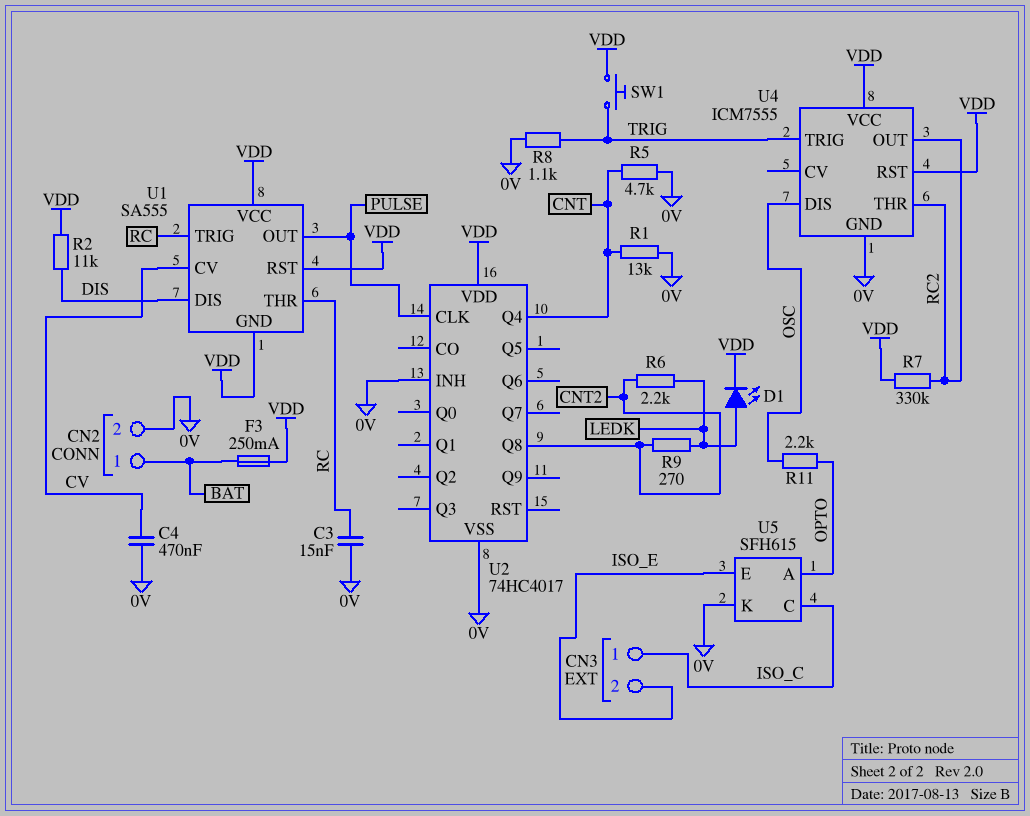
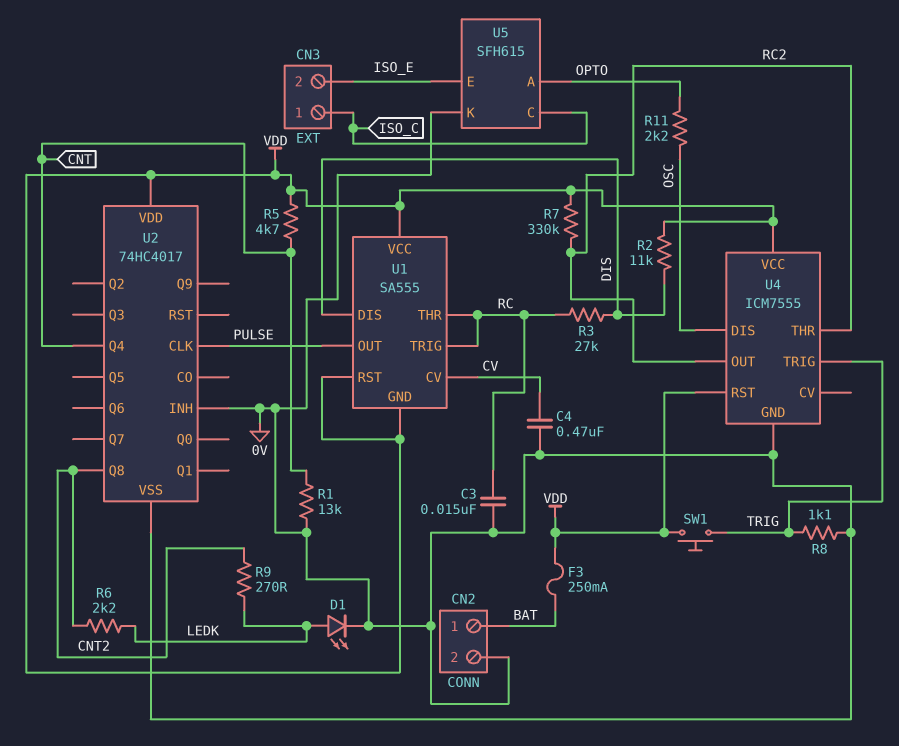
D1: LED (A LEDK, K VDD) -> LED (A LEDK, K 0V)
R3: none -> 27k (DIS, RC)
R5: 4.7k (0V, CNT) -> 4.7k (CNT, VDD)

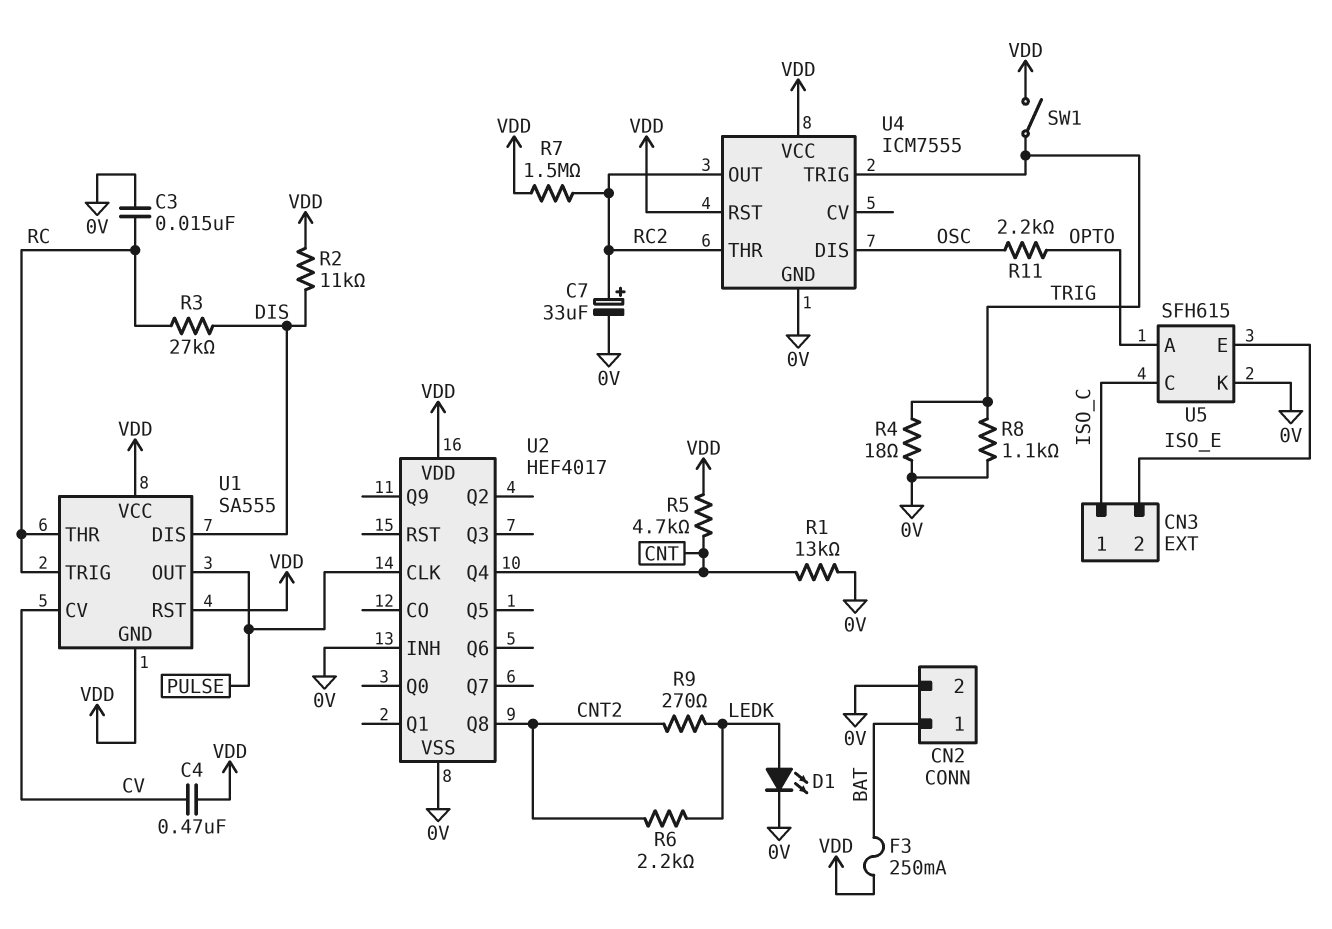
C4: 470nF (0V, CV) -> 470nF (CV, VDD)
C7: none -> 33uF (plus RC2, minus 0V)
R4: none -> 18 (0V, TRIG)
R7: 330k (RC2, VDD) -> 1.5M (RC2, VDD)
SW1: button (TRIG, VDD) -> switch (TRIG, VDD)
U2: 74HC4017 -> HEF4017

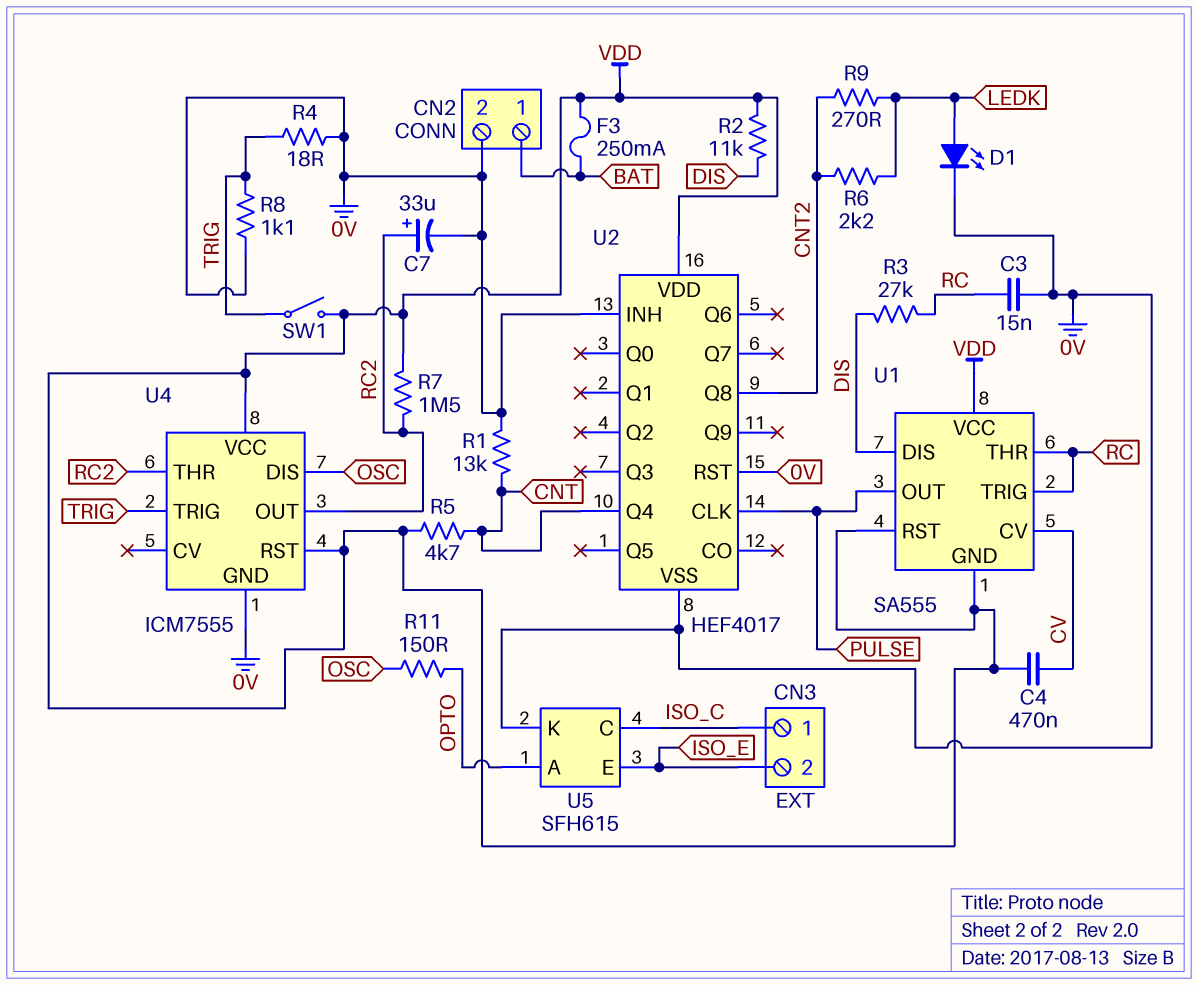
R11: 2.2k (OPTO, OSC) -> 150 (OPTO, OSC)
U2 pin RST: none -> 0V

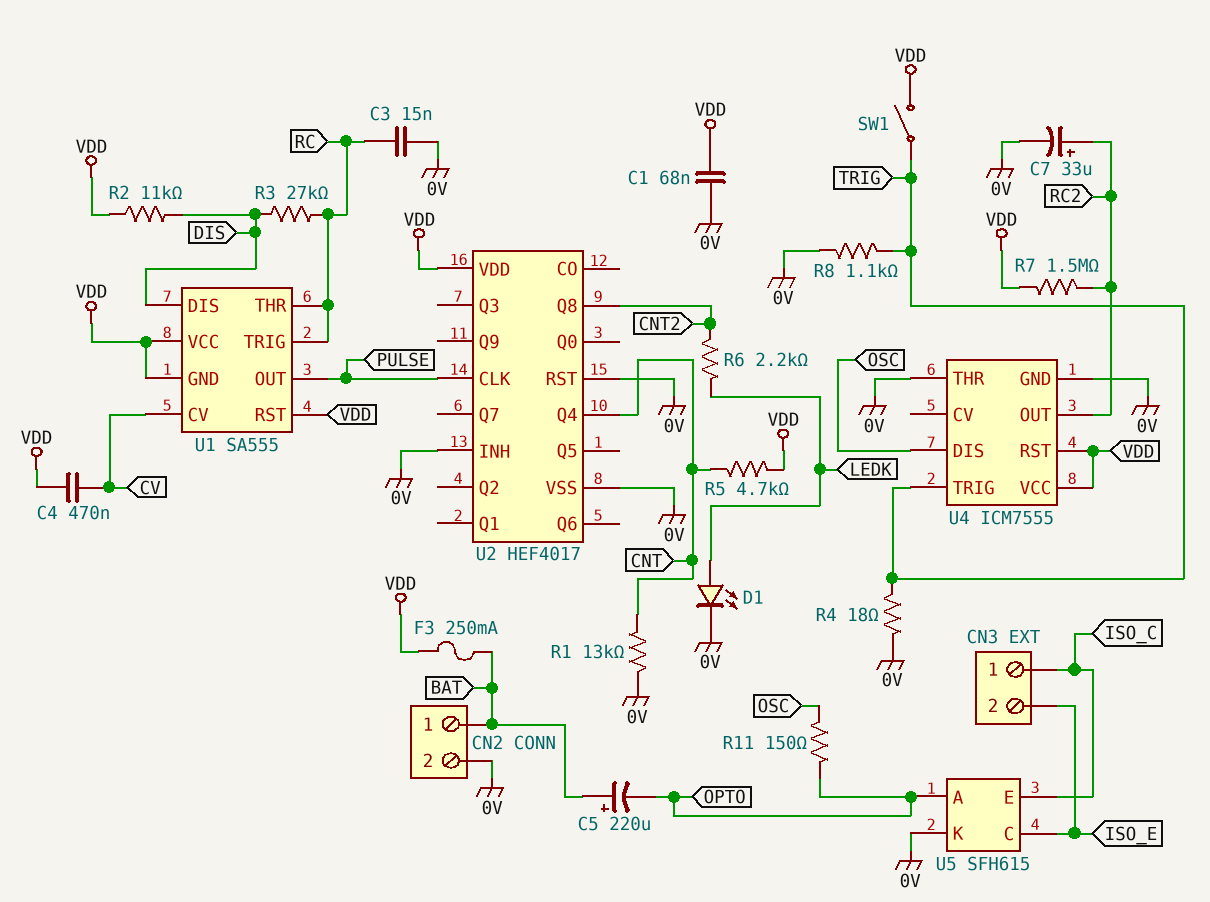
C1: none -> 68nF (0V, VDD)
C5: none -> 220uF (plus BAT, minus OPTO)
R9: 270 (CNT2, LEDK) -> none
U4 pin THR: RC2 -> 0V
U5 pin C: ISO_C -> ISO_E
U5 pin E: ISO_E -> ISO_C

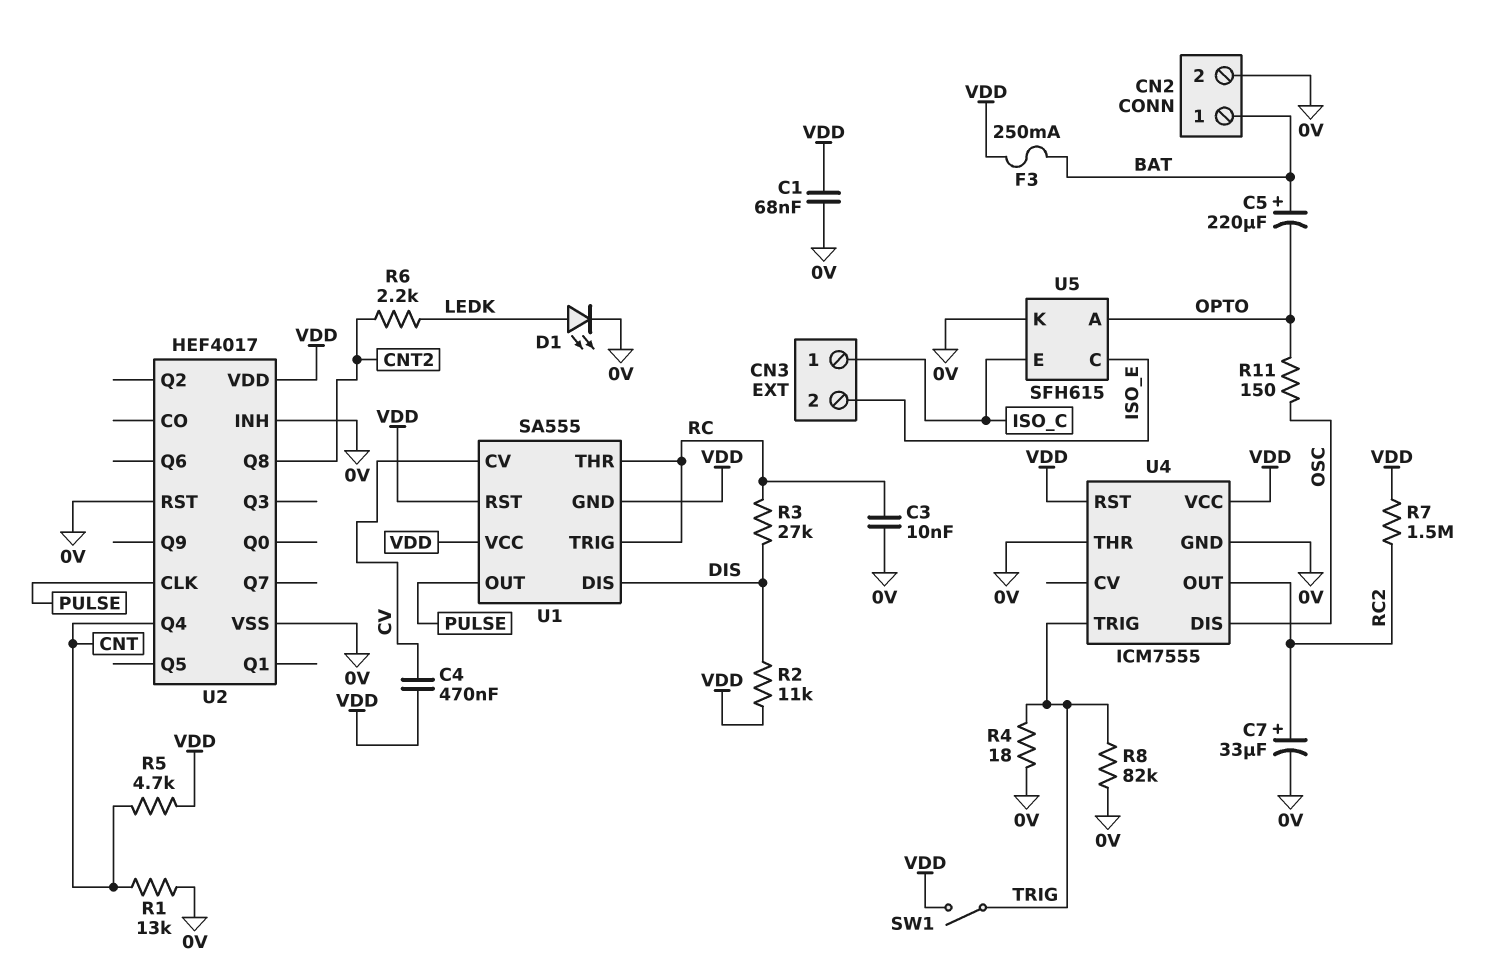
C3: 15nF (0V, RC) -> 10nF (0V, RC)
R8: 1.1k (0V, TRIG) -> 82k (0V, TRIG)

